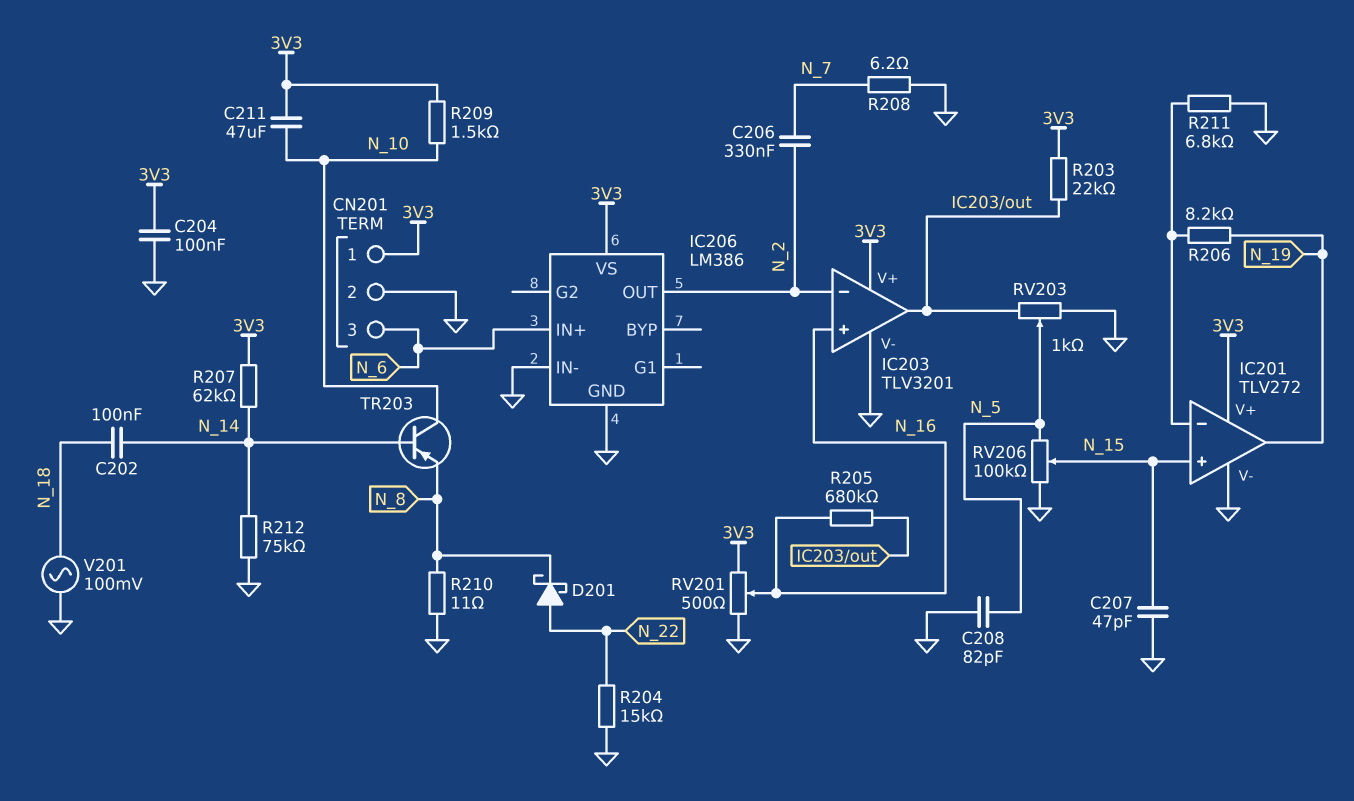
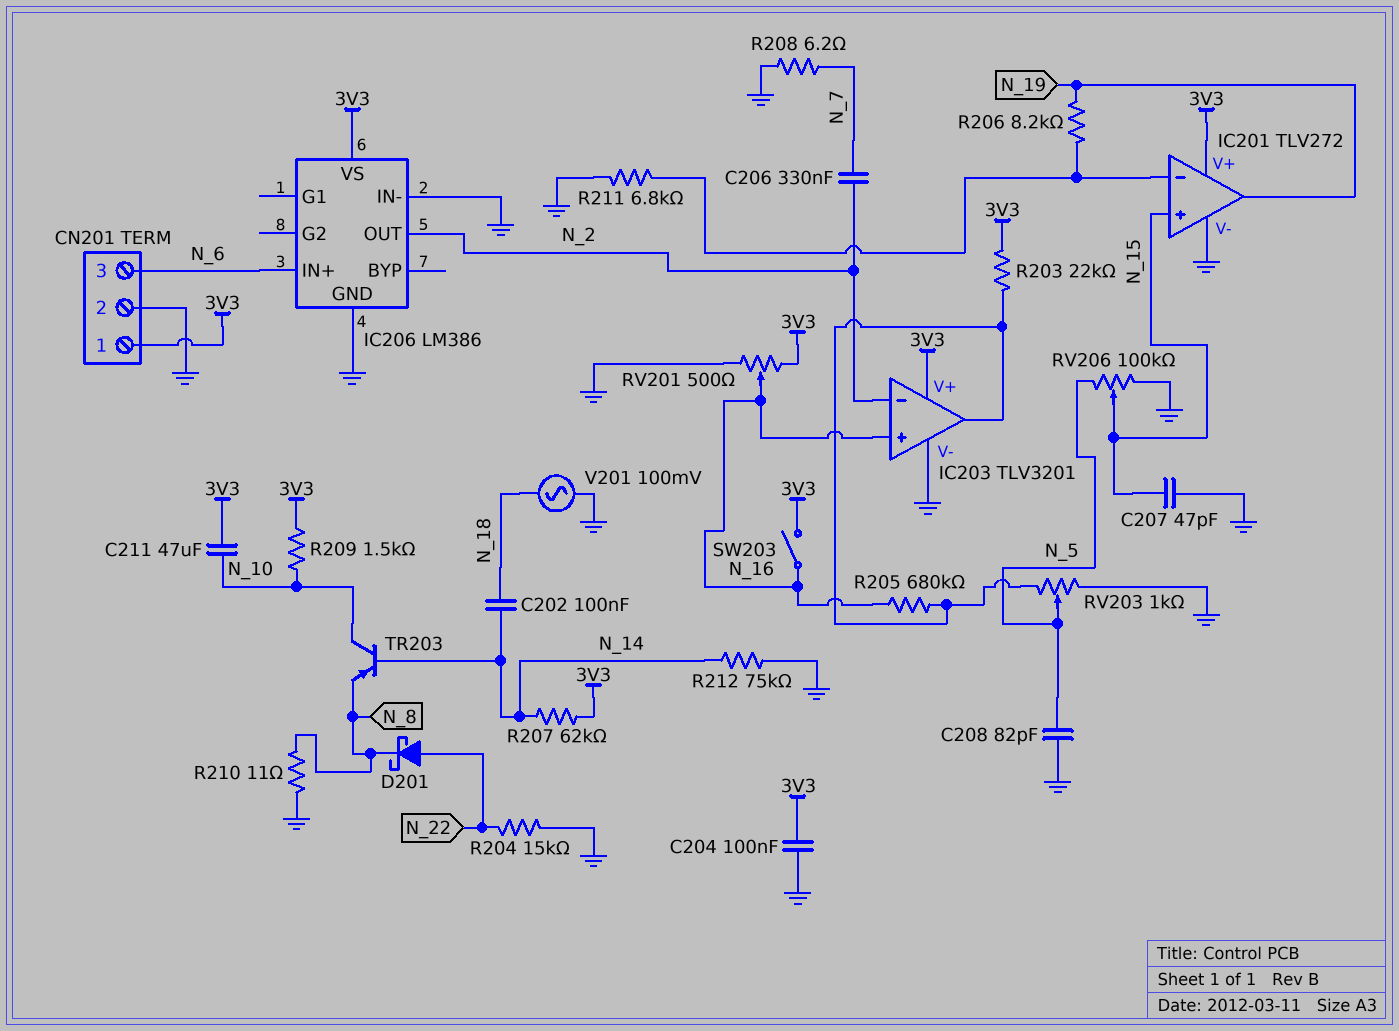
SW203: none -> switch (3V3, N_16)

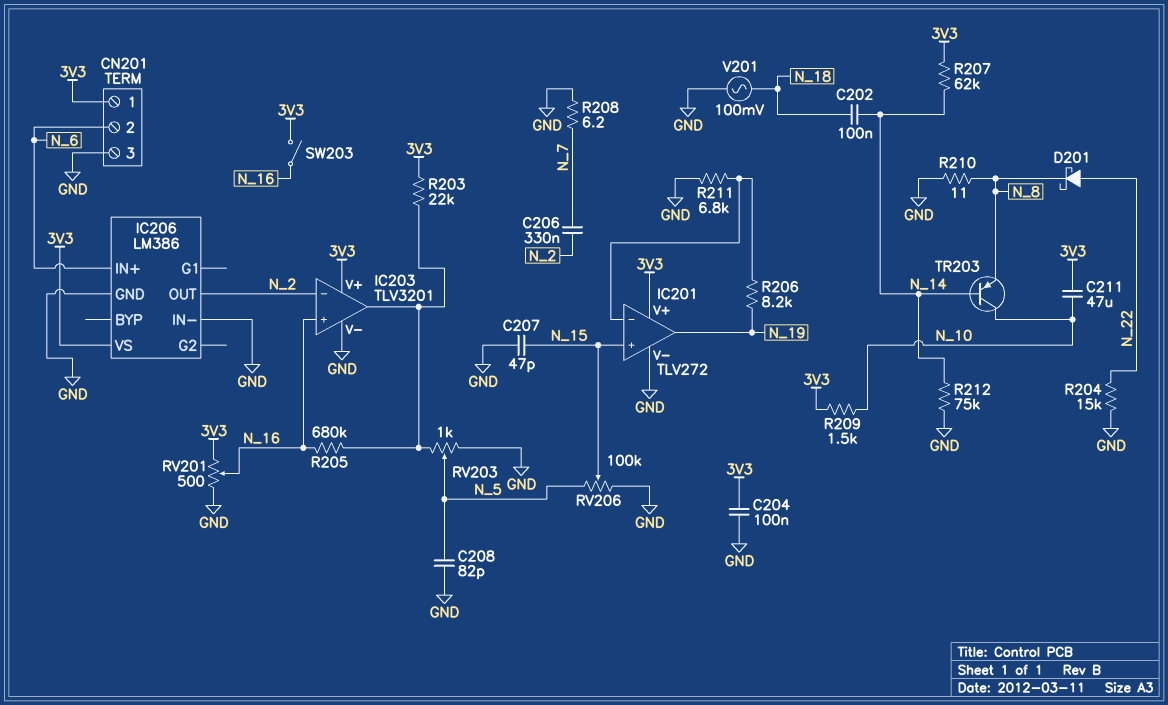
CN201 pin 2: GND -> N_6
CN201 pin 3: N_6 -> GND

